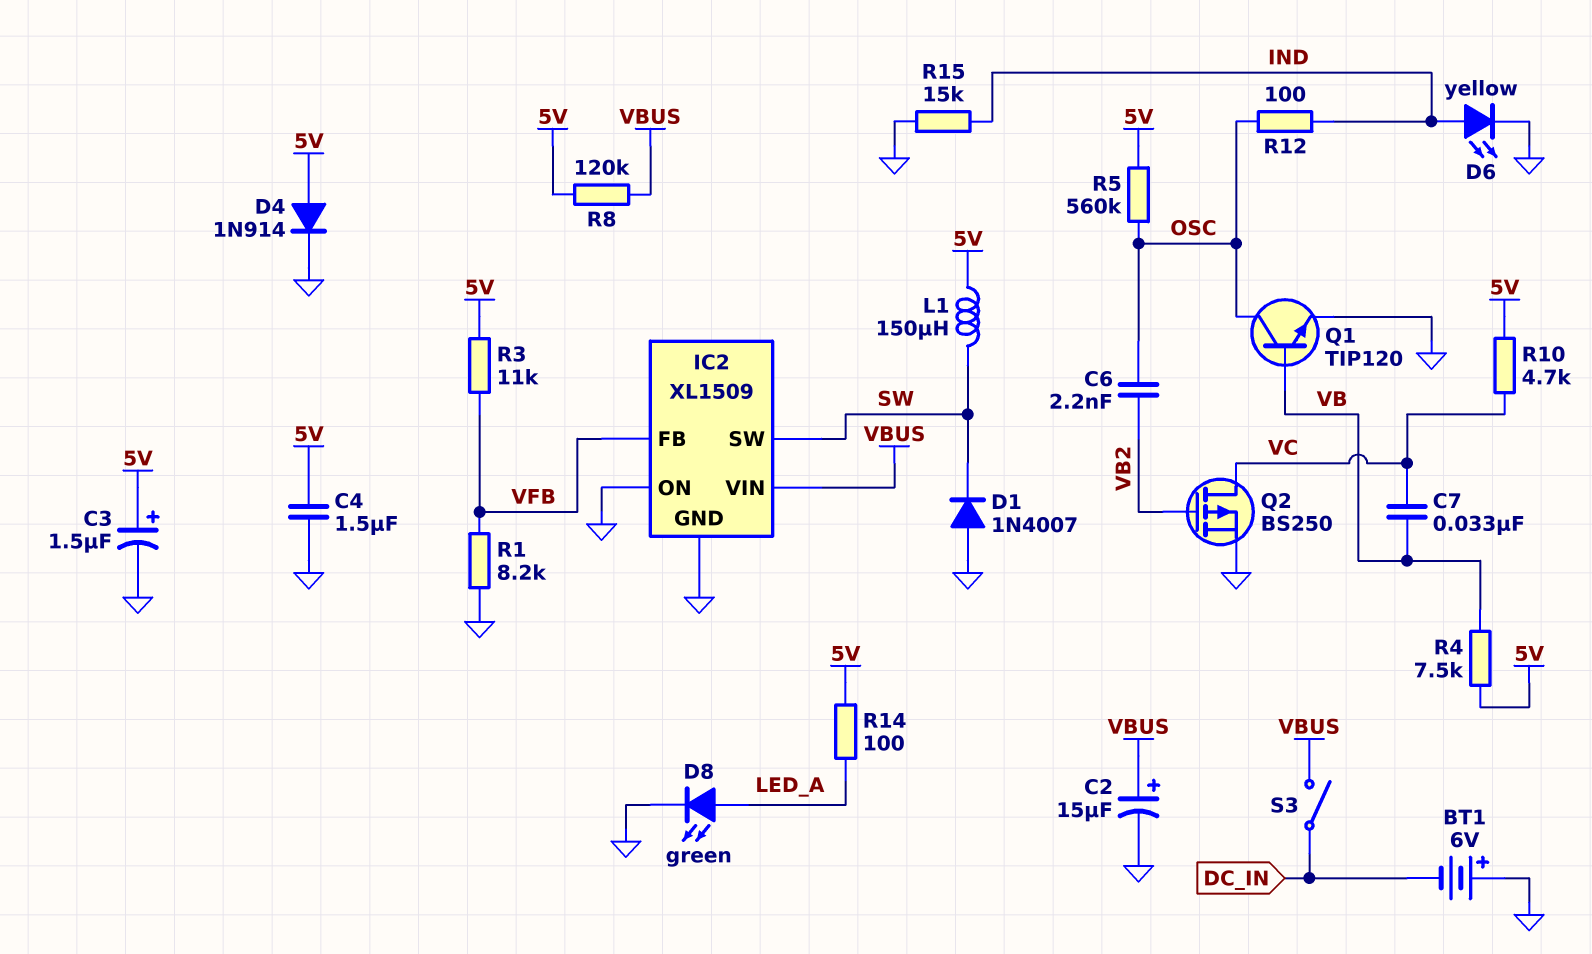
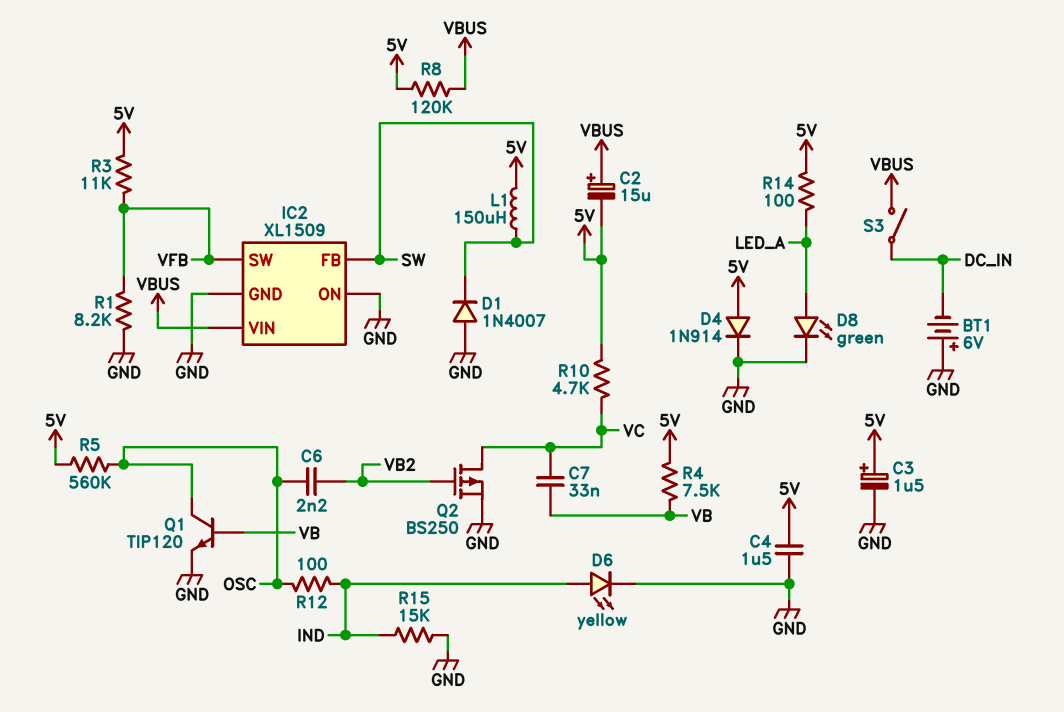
C2: 15uF (plus VBUS, minus GND) -> 15uF (plus VBUS, minus 5V)
IC2 pin FB: VFB -> SW
IC2 pin SW: SW -> VFB

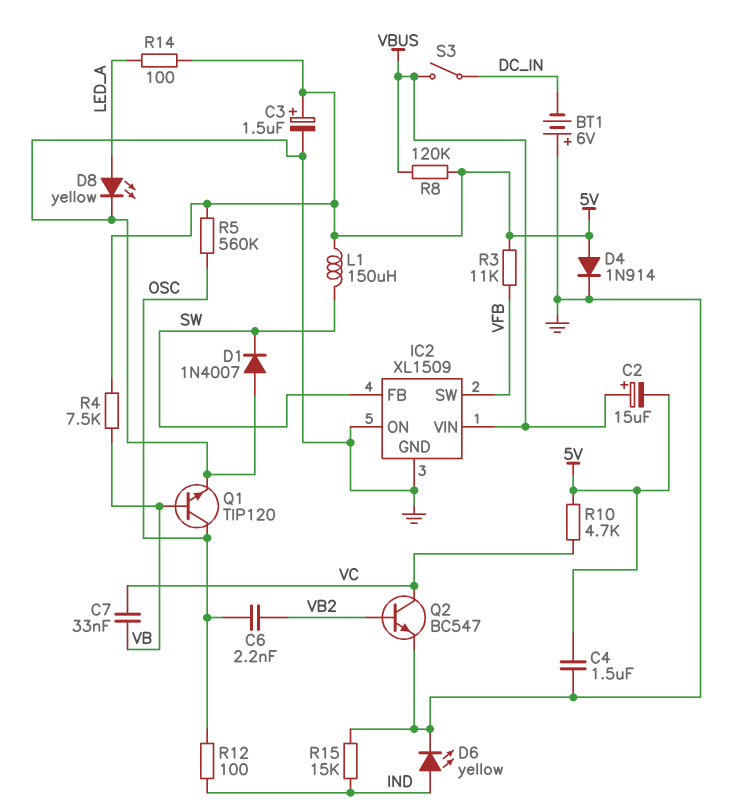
D8: LED green (A LED_A, K GND) -> LED yellow (A LED_A, K GND)
Q2: PMOS BS250 (G VB2, D VC, S GND) -> NPN BC547 (B VB2, C VC, E GND)
R1: 8.2k (GND, VFB) -> none

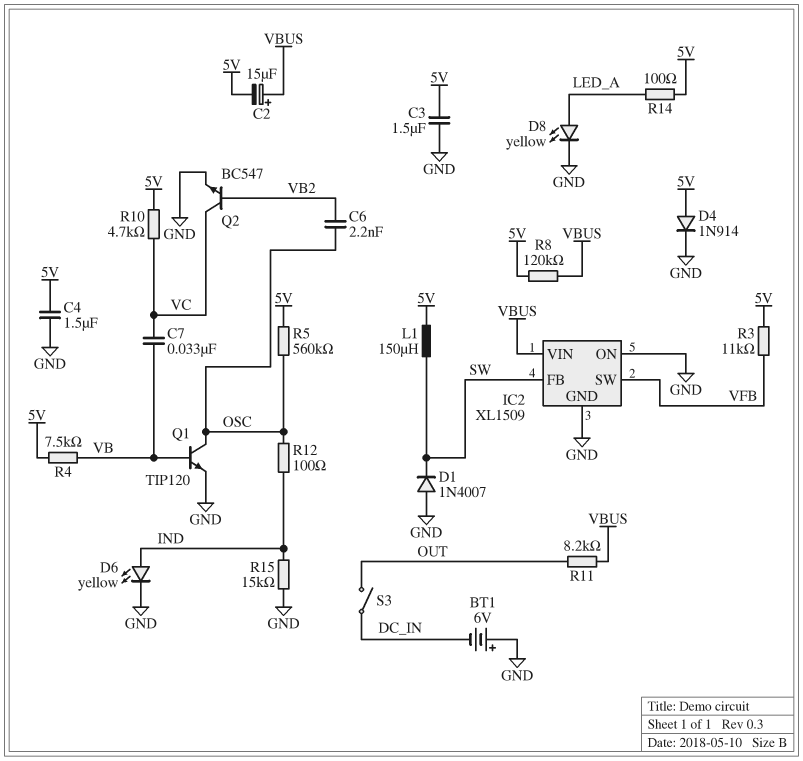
C3: 1.5uF (plus 5V, minus GND) -> 1.5uF (5V, GND)
R11: none -> 8.2k (OUT, VBUS)
S3: switch (DC_IN, VBUS) -> switch (DC_IN, OUT)

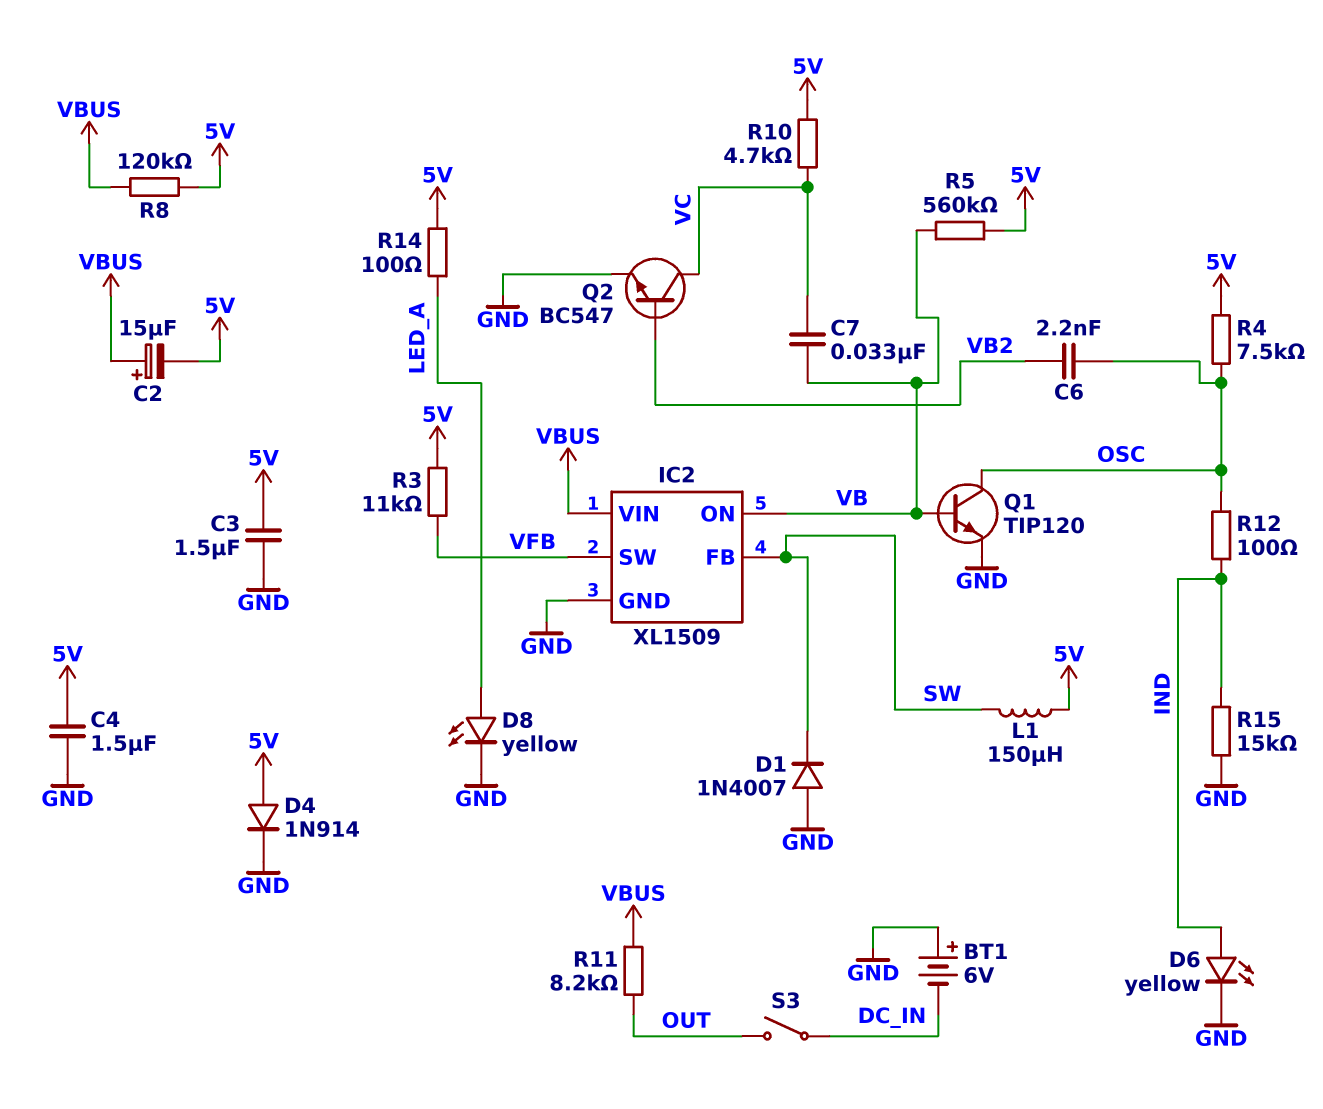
IC2 pin ON: GND -> VB
R4: 7.5k (5V, VB) -> 7.5k (5V, OSC)
R5: 560k (5V, OSC) -> 560k (5V, VB)

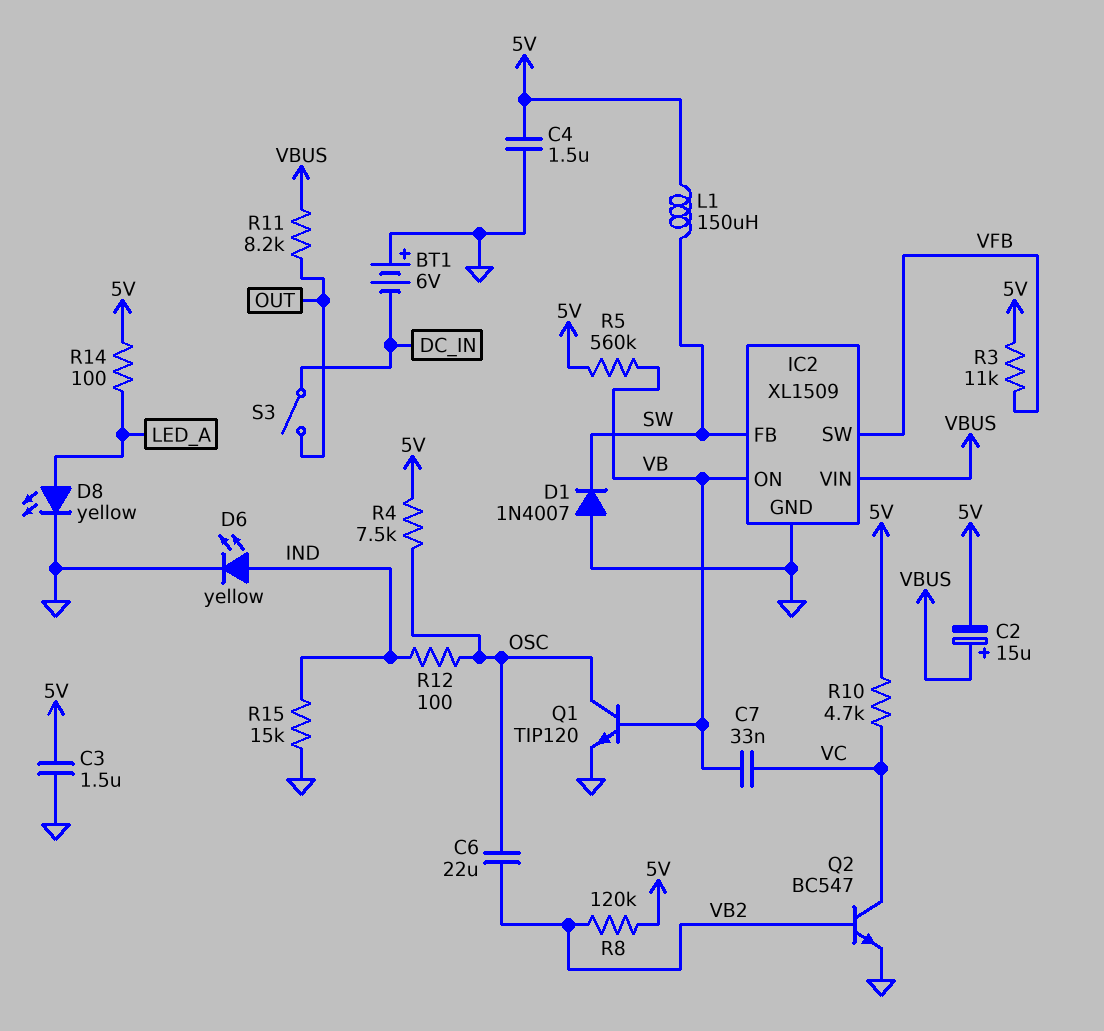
C6: 2.2nF (OSC, VB2) -> 22uF (OSC, VB2)
D4: diode 1N914 (A 5V, K GND) -> none
R8: 120k (5V, VBUS) -> 120k (5V, VB2)

